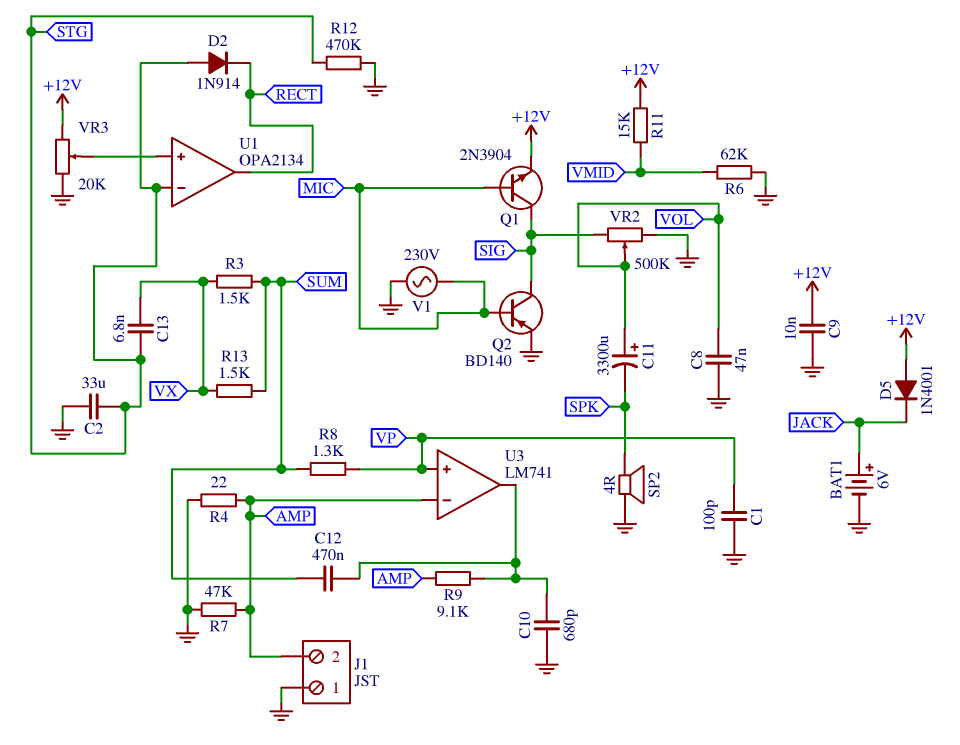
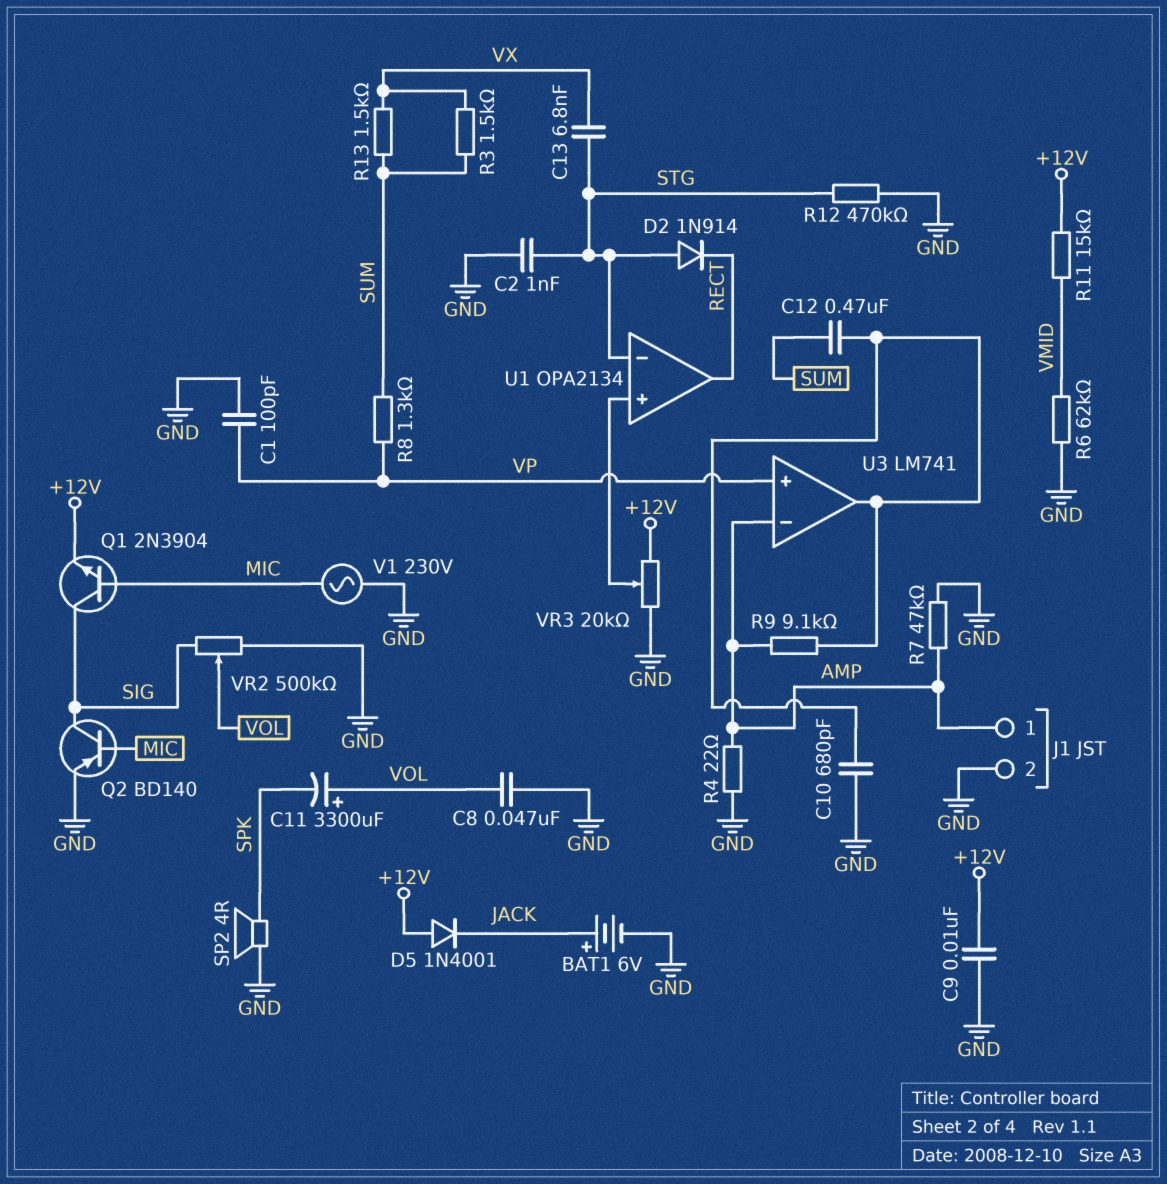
C2: 33uF (GND, STG) -> 1nF (GND, STG)
J1 pin 1: GND -> AMP
J1 pin 2: AMP -> GND

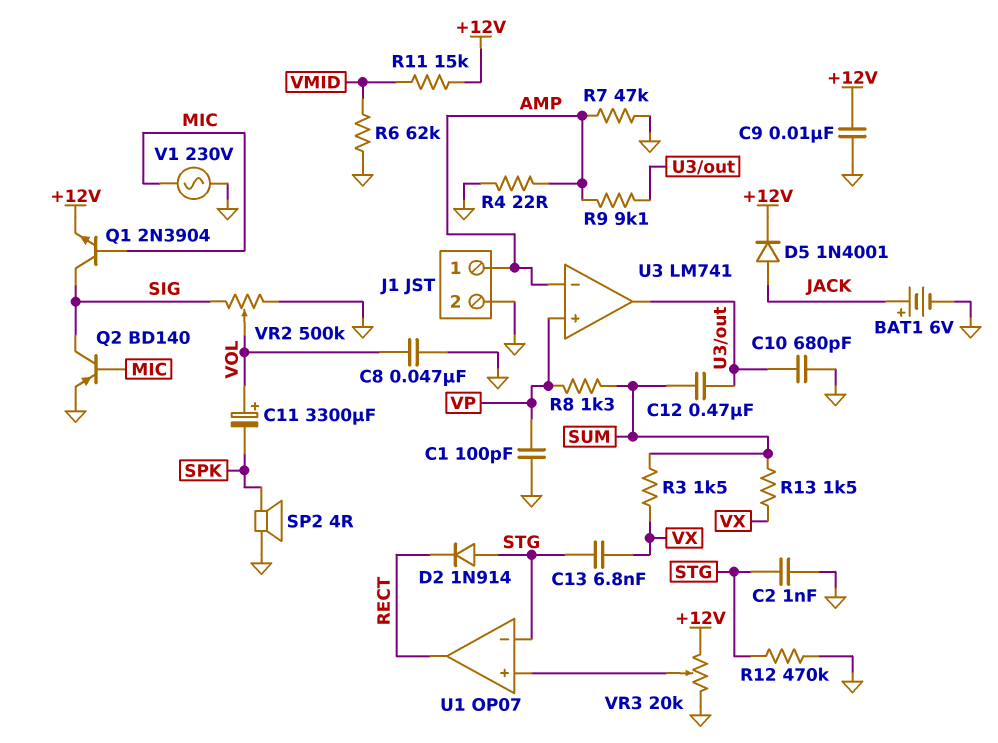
D5: diode 1N4001 (A +12V, K JACK) -> diode 1N4001 (A JACK, K +12V)
U1: OPA2134 -> OP07

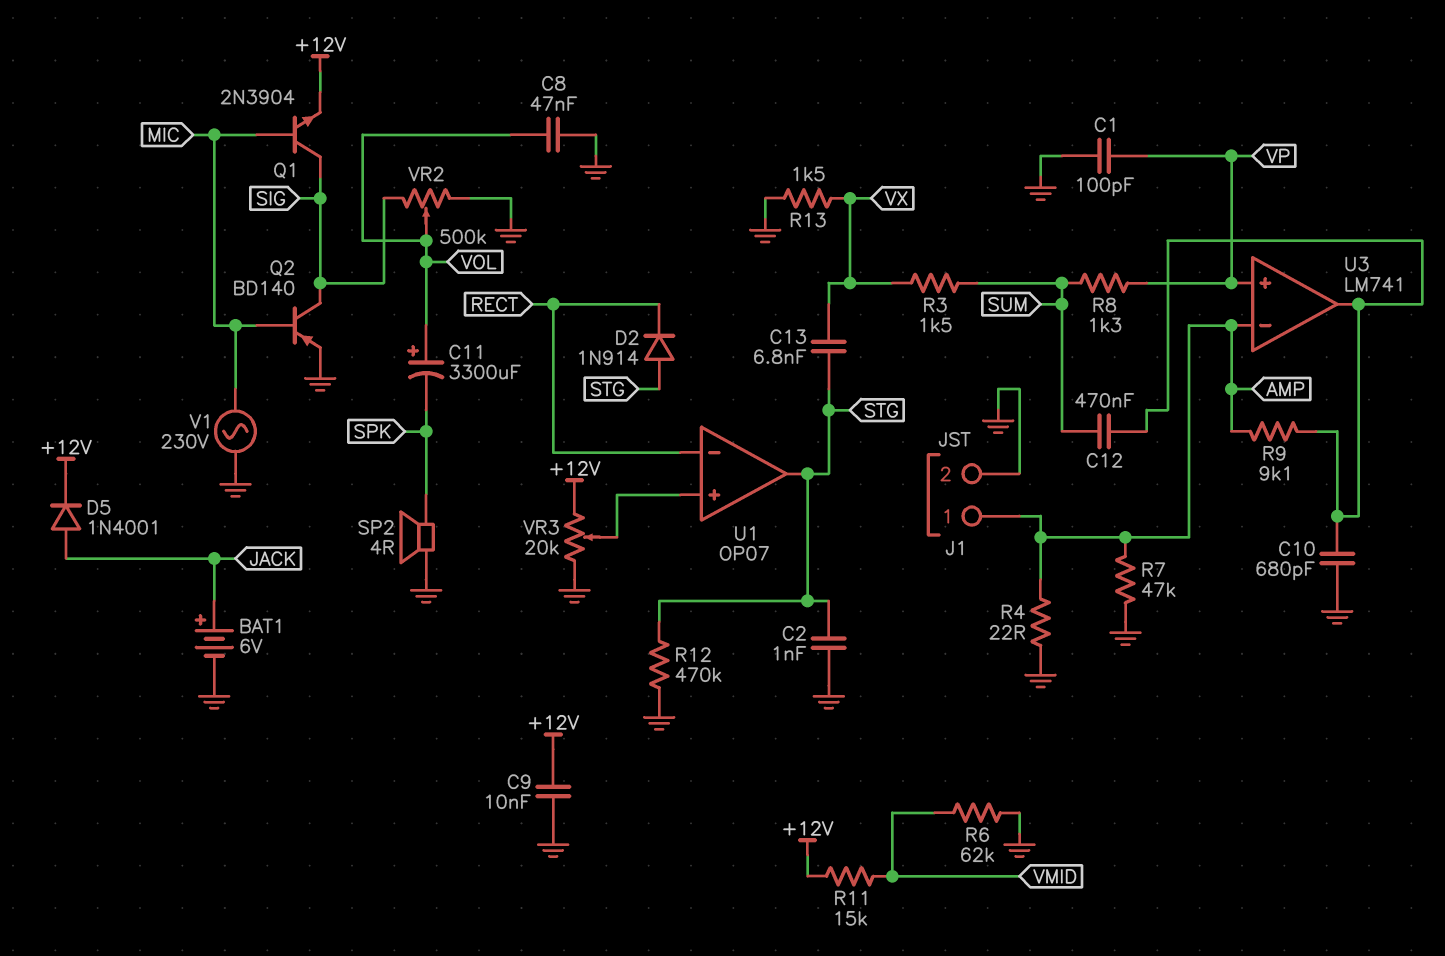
R13: 1.5k (SUM, VX) -> 1.5k (GND, VX)
U1 pin in-: STG -> RECT
U1 pin out: RECT -> STG

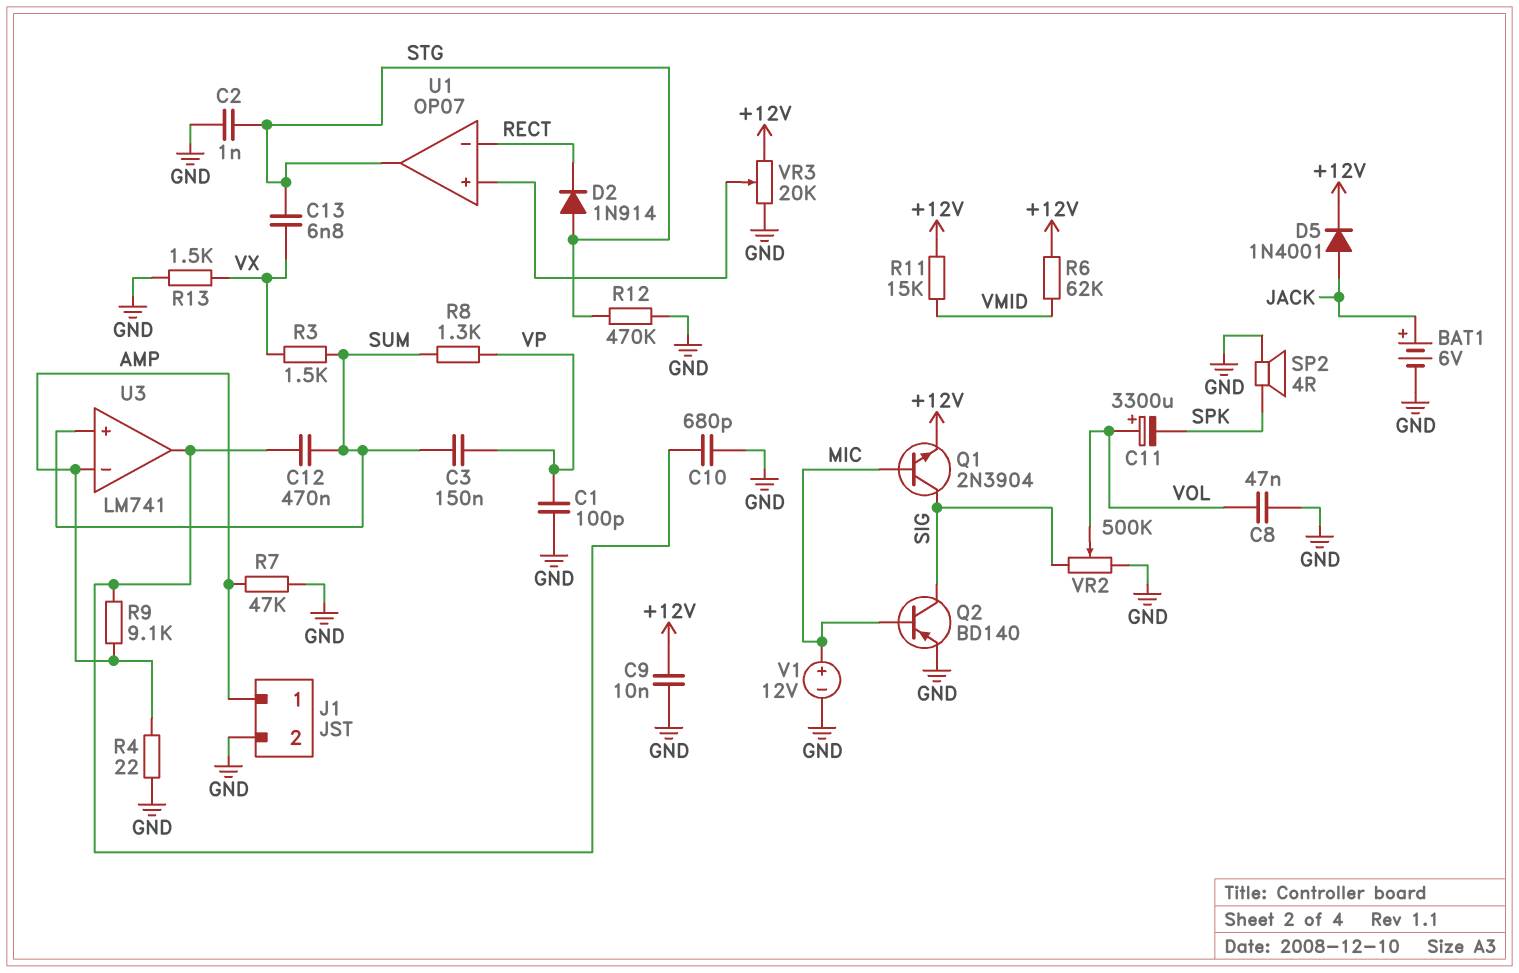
C3: none -> 150nF (SUM, VP)
R6: 62k (GND, VMID) -> 62k (+12V, VMID)
U3 pin in+: VP -> SUM
V1: AC 230V (GND, MIC) -> 12V (plus MIC, minus GND)

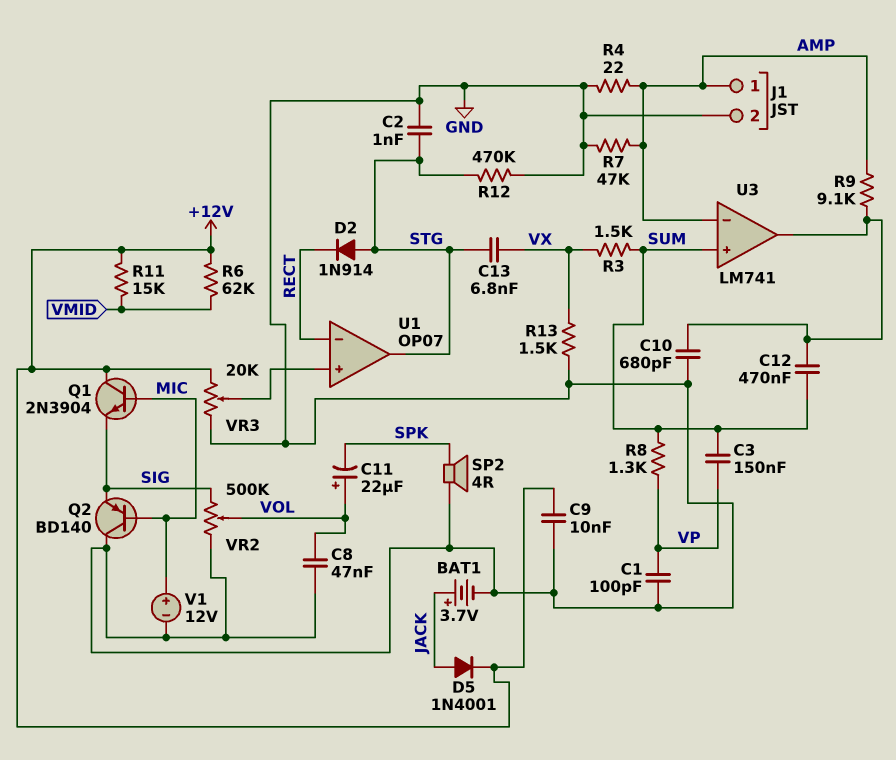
BAT1: 6V (plus JACK, minus GND) -> 3.7V (plus JACK, minus GND)
C11: 3300uF (plus VOL, minus SPK) -> 22uF (plus VOL, minus SPK)
Q1: NPN 2N3904 (B MIC, C SIG, E +12V) -> NPN 2N3904 (B MIC, C +12V, E SIG)
Q2: PNP BD140 (B MIC, C SIG, E GND) -> PNP BD140 (B MIC, C GND, E SIG)

